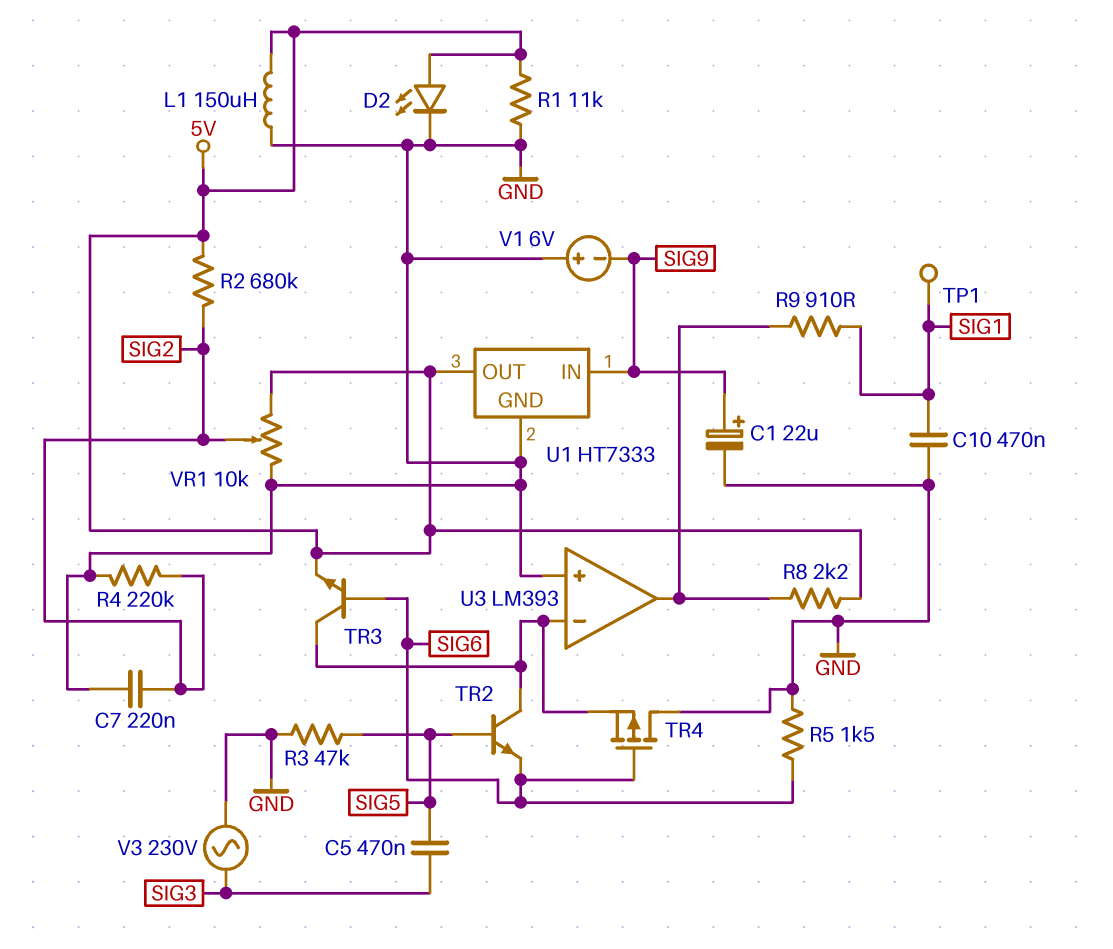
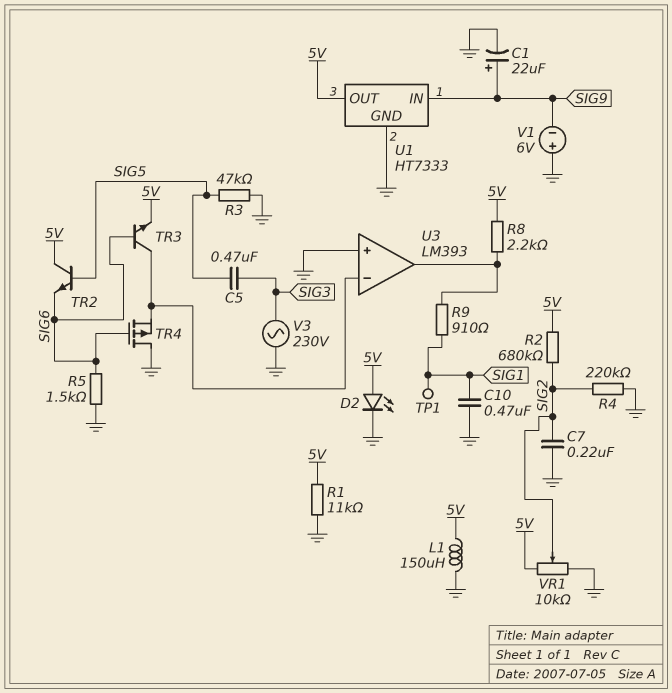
TR2: NPN (B SIG5, C U3/in-, E SIG6) -> NPN (B SIG5, C 5V, E SIG6)

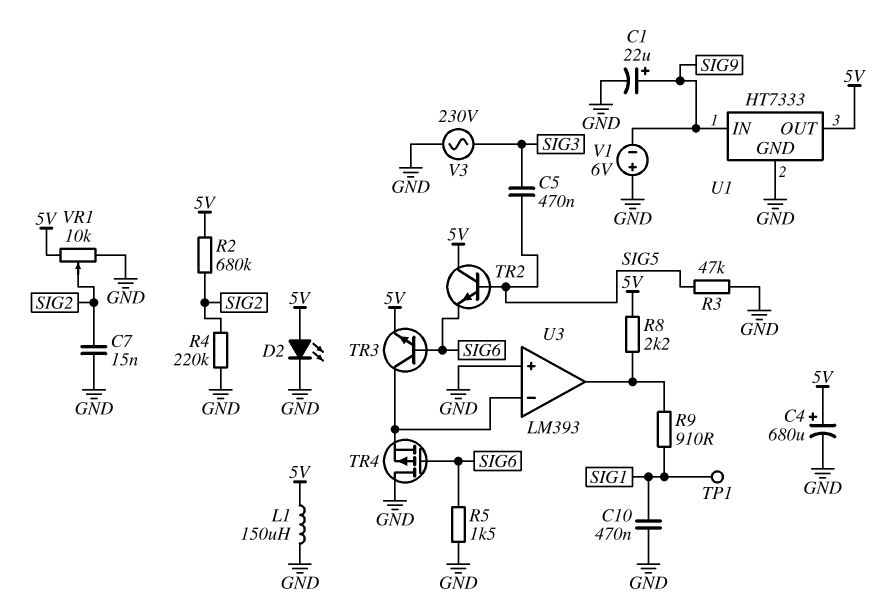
C4: none -> 680uF (plus 5V, minus GND)
C7: 220nF (GND, SIG2) -> 15nF (GND, SIG2)
R1: 11k (5V, GND) -> none

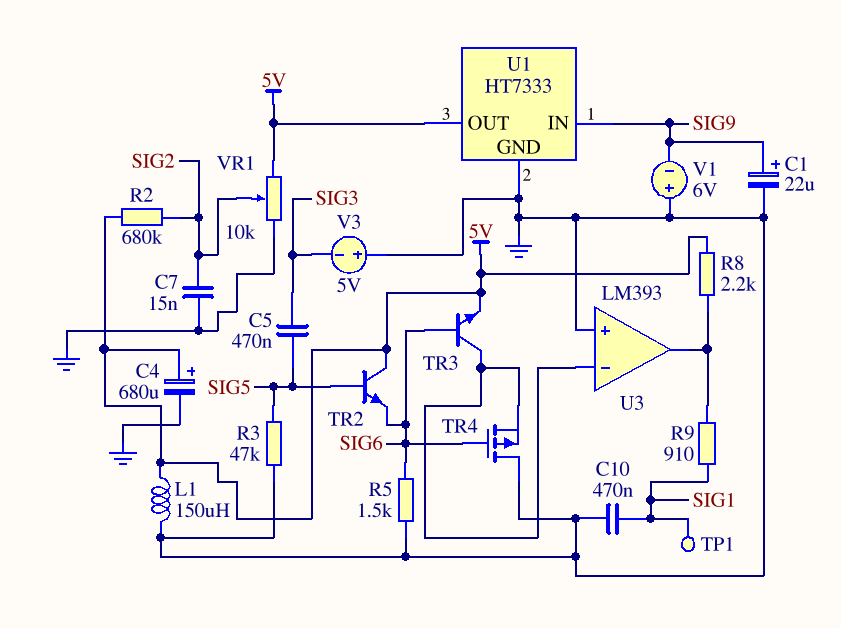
D2: LED (A 5V, K GND) -> none
R4: 220k (GND, SIG2) -> none
V3: AC 230V (GND, SIG3) -> 5V (plus GND, minus SIG3)

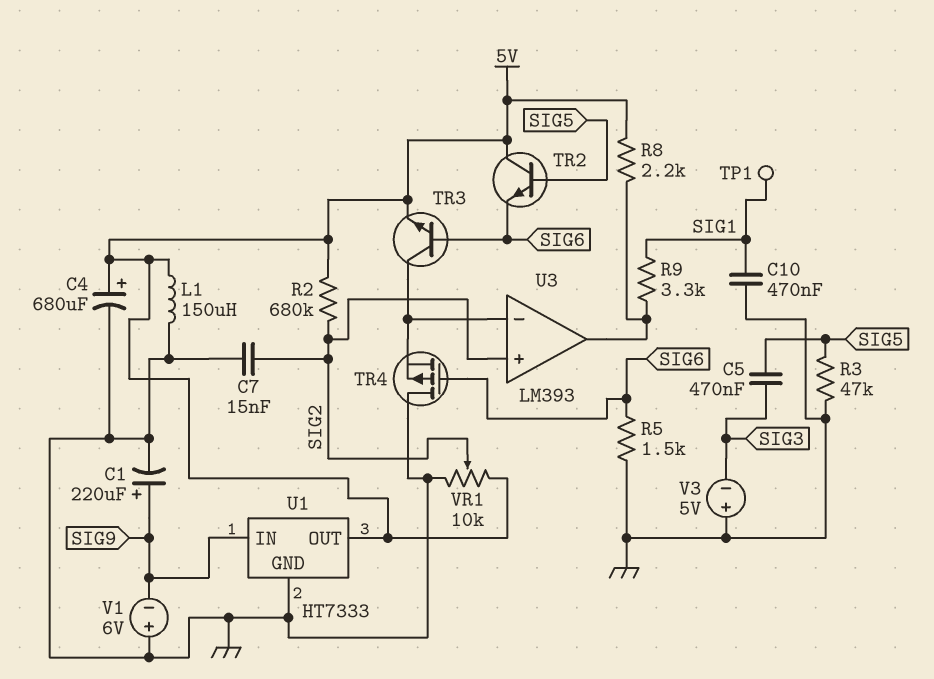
C1: 22uF (plus SIG9, minus GND) -> 220uF (plus SIG9, minus GND)
R9: 910 (SIG1, U3/out) -> 3.3k (SIG1, U3/out)
U3 pin in+: GND -> SIG2

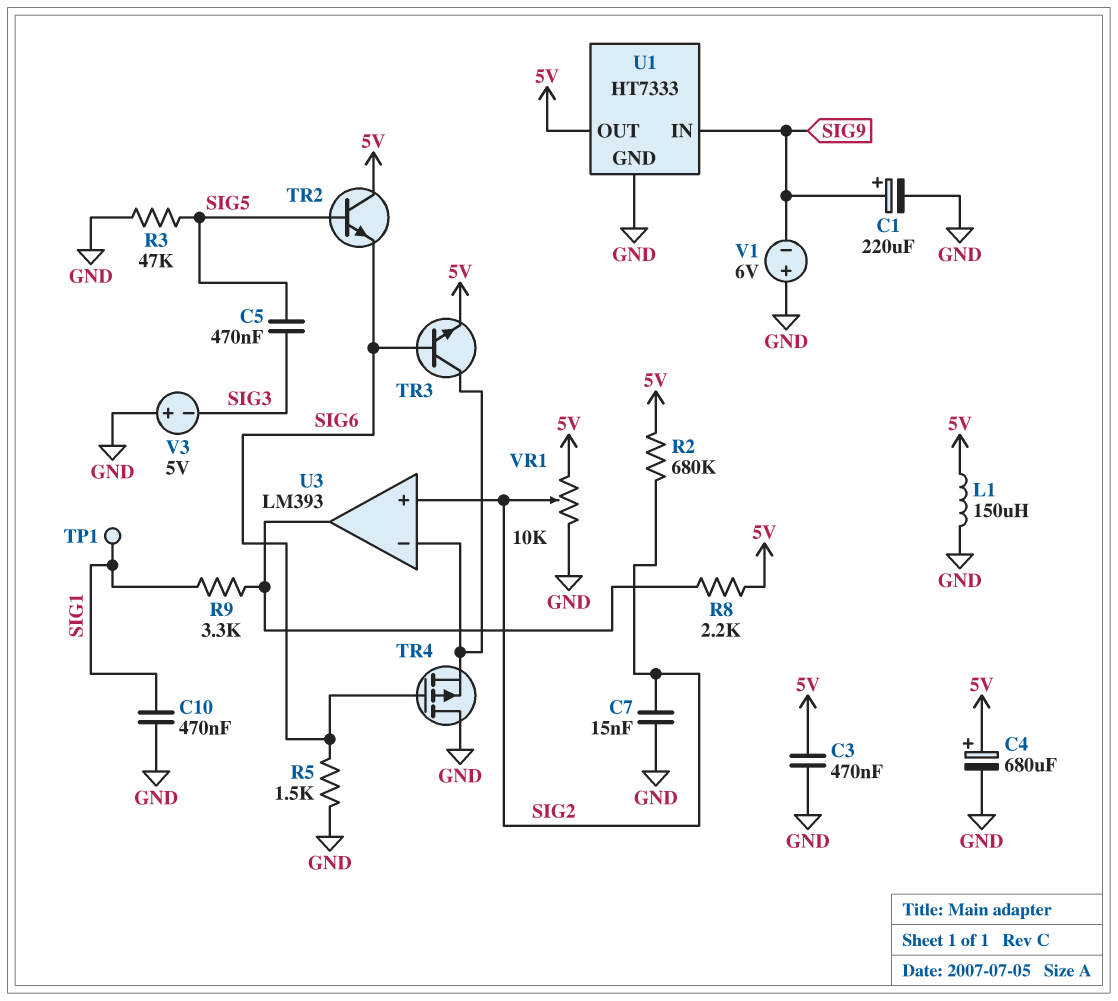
C3: none -> 470nF (5V, GND)

